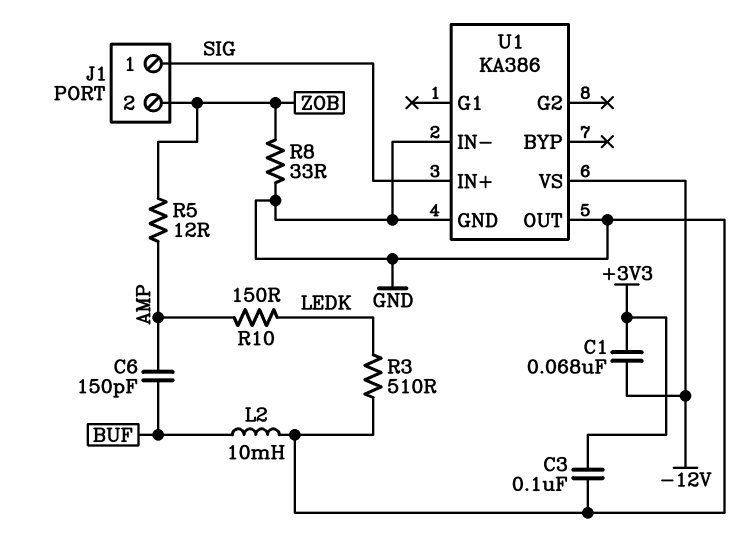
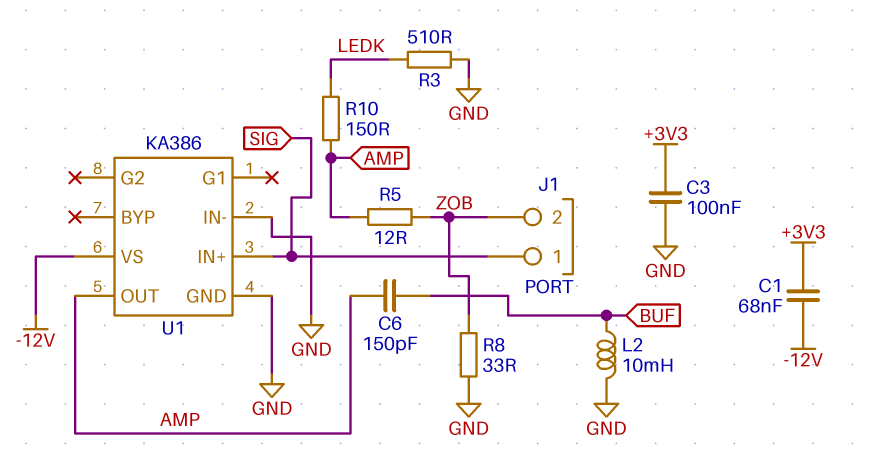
U1 pin OUT: GND -> AMP

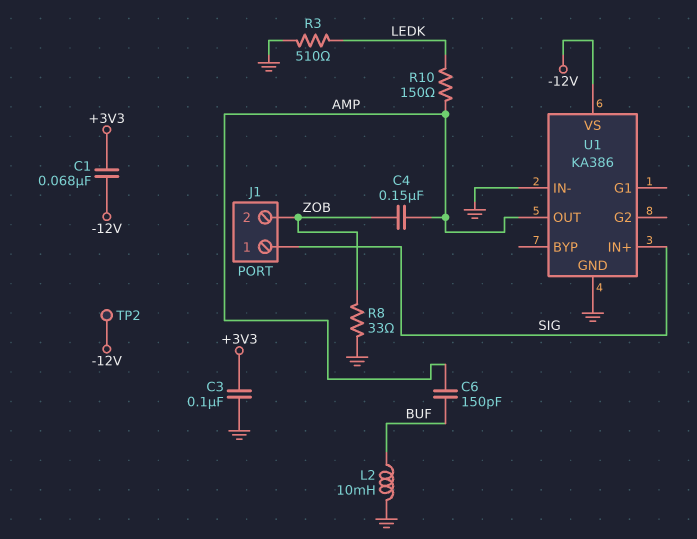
C4: none -> 150nF (AMP, ZOB)
R5: 12 (AMP, ZOB) -> none
TP2: none -> test point (-12V)

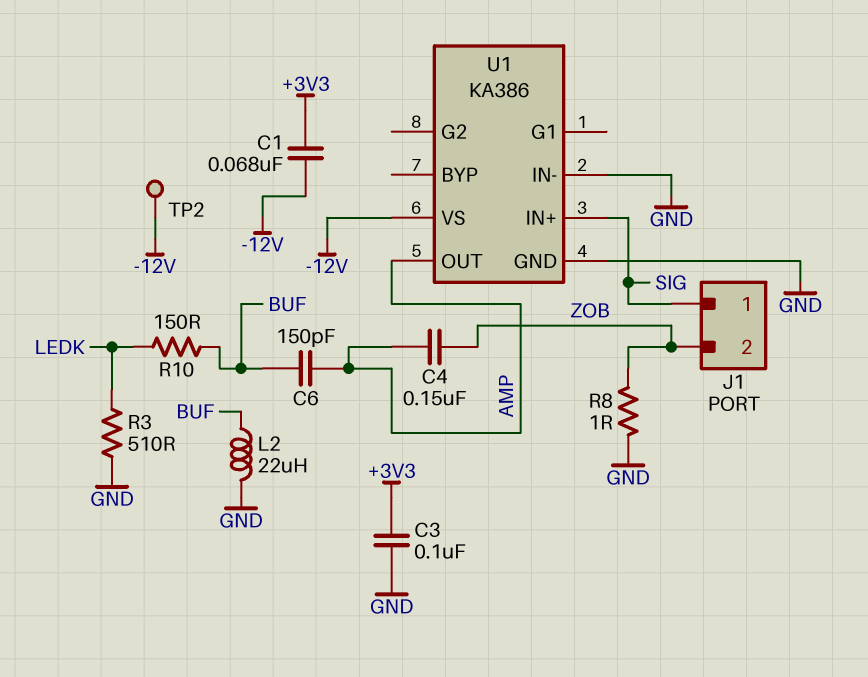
L2: 10mH (BUF, GND) -> 22uH (BUF, GND)
R8: 33 (GND, ZOB) -> 1 (GND, ZOB)
R10: 150 (AMP, LEDK) -> 150 (BUF, LEDK)

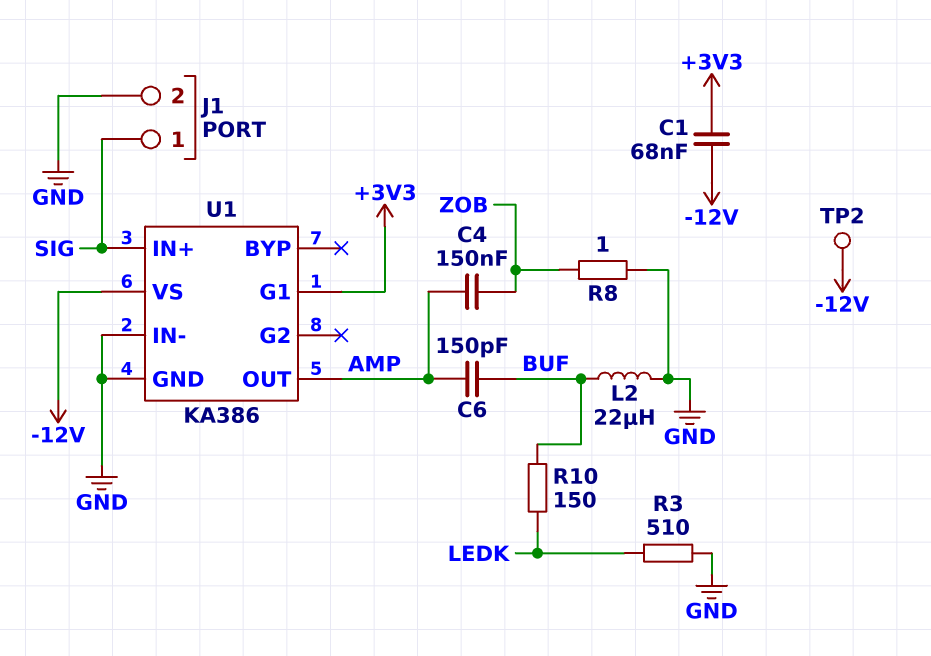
C3: 100nF (+3V3, GND) -> none
J1 pin 2: ZOB -> GND
U1 pin G1: none -> +3V3

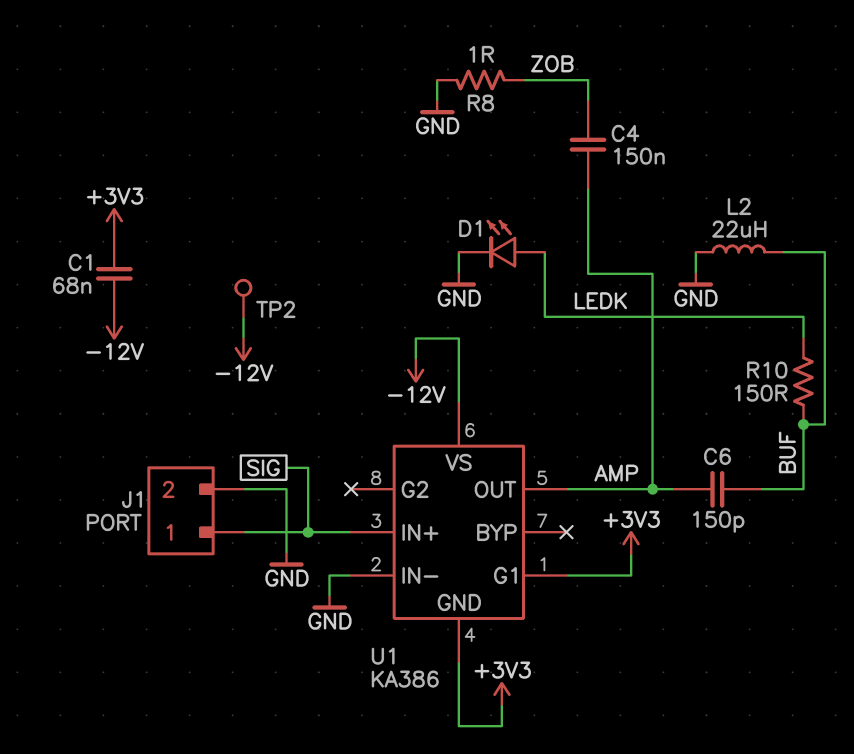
D1: none -> LED (A LEDK, K GND)
R3: 510 (GND, LEDK) -> none
U1 pin GND: GND -> +3V3

